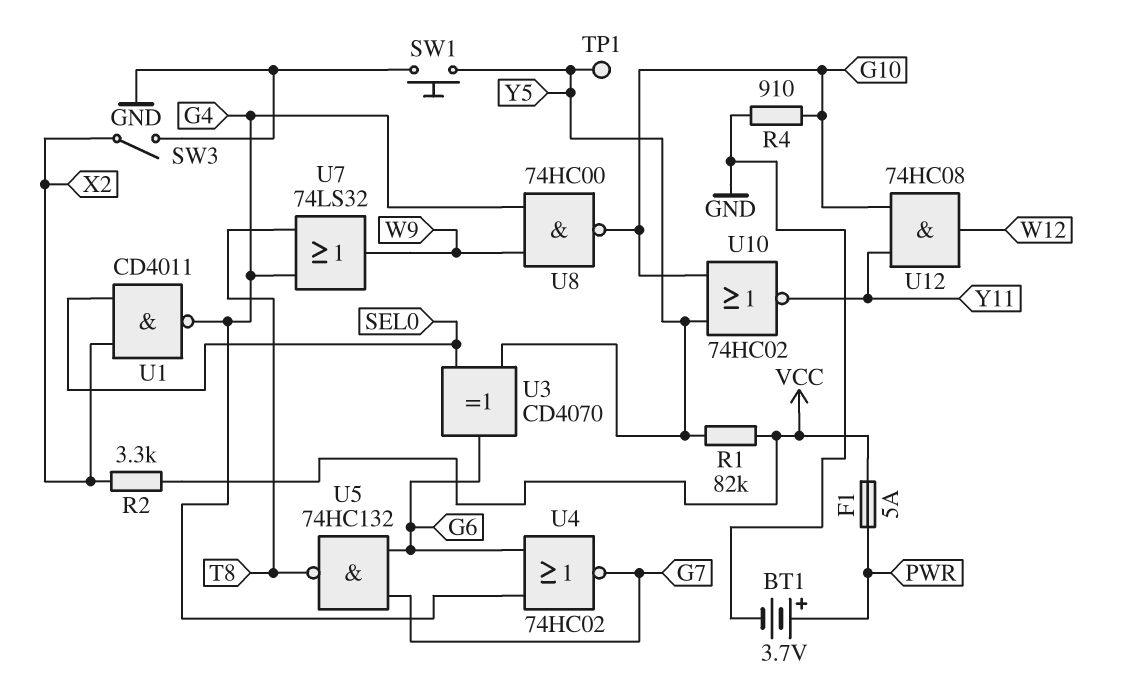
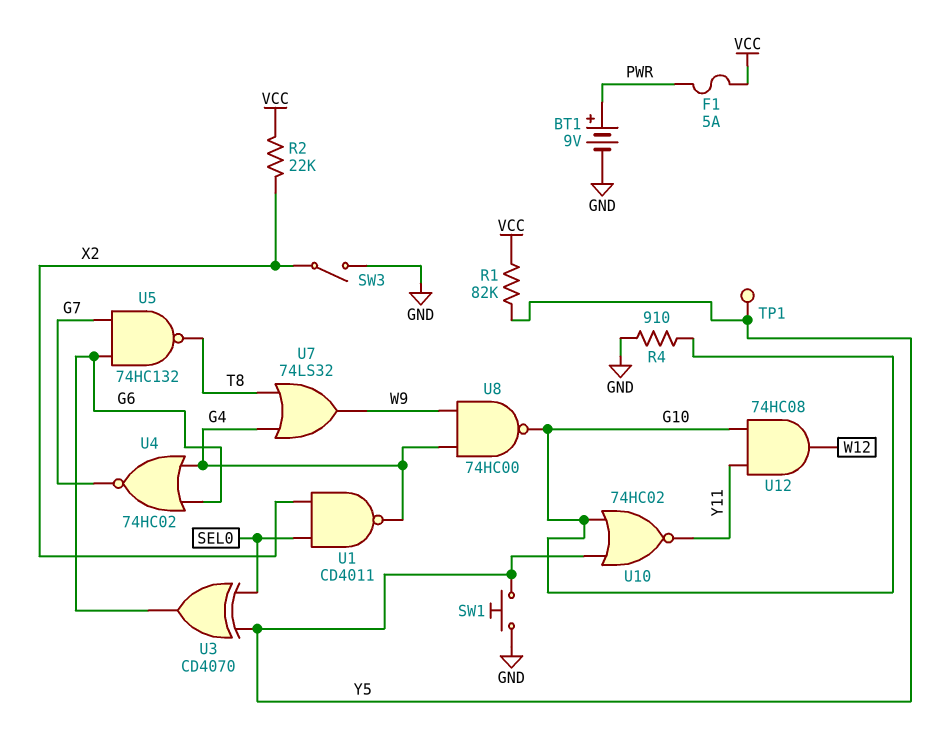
BT1: 3.7V (plus PWR, minus GND) -> 9V (plus PWR, minus GND)
R2: 3.3k (VCC, X2) -> 22k (VCC, X2)

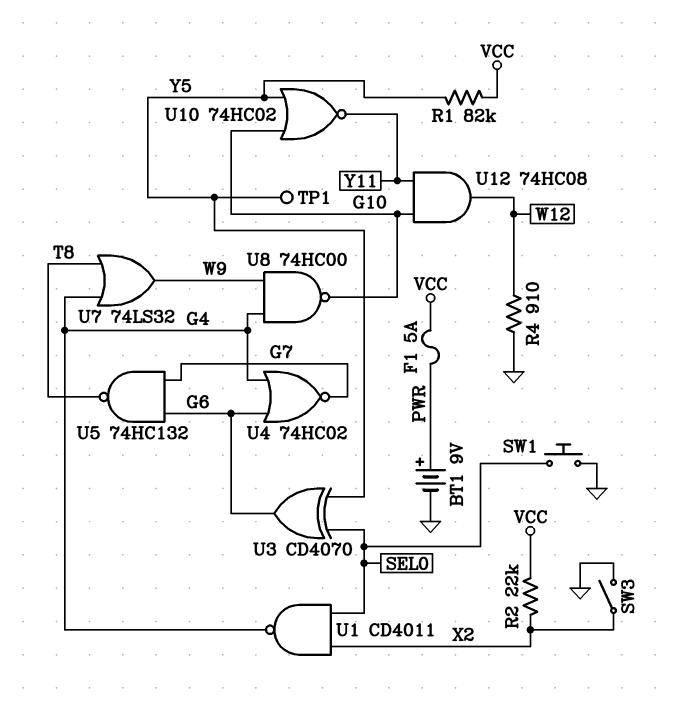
R4: 910 (G10, GND) -> 910 (GND, W12)
SW1: button (GND, Y5) -> button (GND, SEL0)

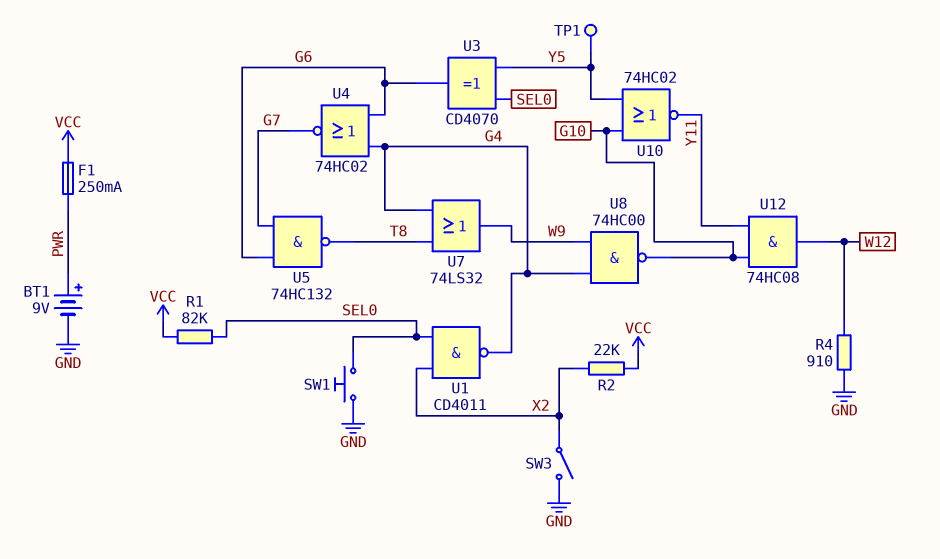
F1: 5A (PWR, VCC) -> 250mA (PWR, VCC)
R1: 82k (VCC, Y5) -> 82k (SEL0, VCC)

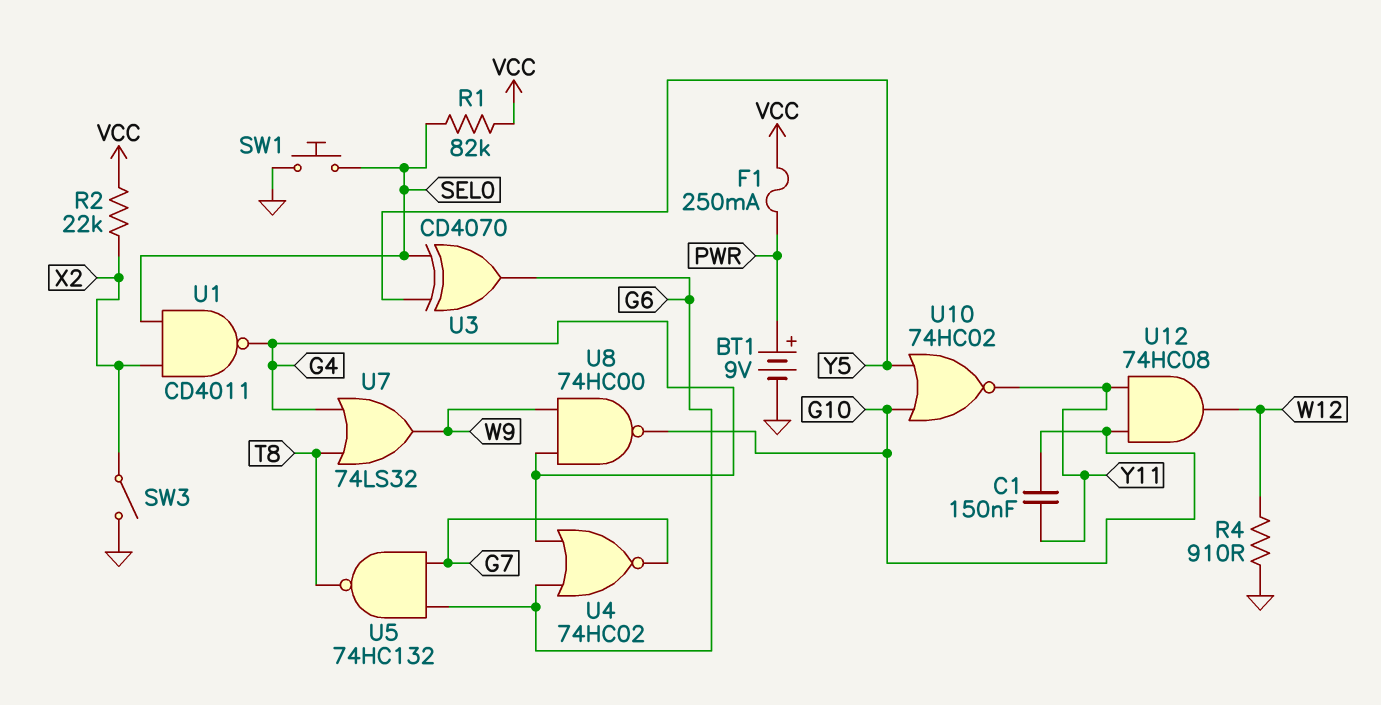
C1: none -> 150nF (G10, Y11)
TP1: test point (Y5) -> none

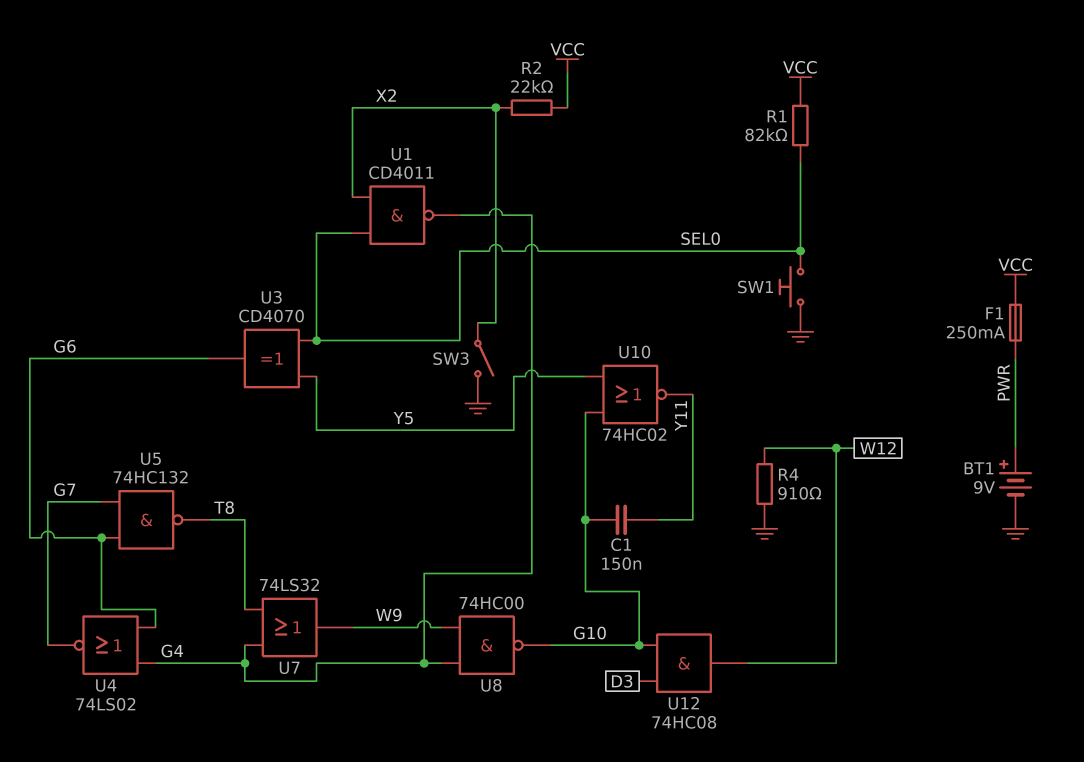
U4: NOR 74HC02 (in G4, in G6, out G7) -> NOR 74LS02 (in G4, in G6, out G7)
U12: AND 74HC08 (in G10, in Y11, out W12) -> AND 74HC08 (in D3, in G10, out W12)

